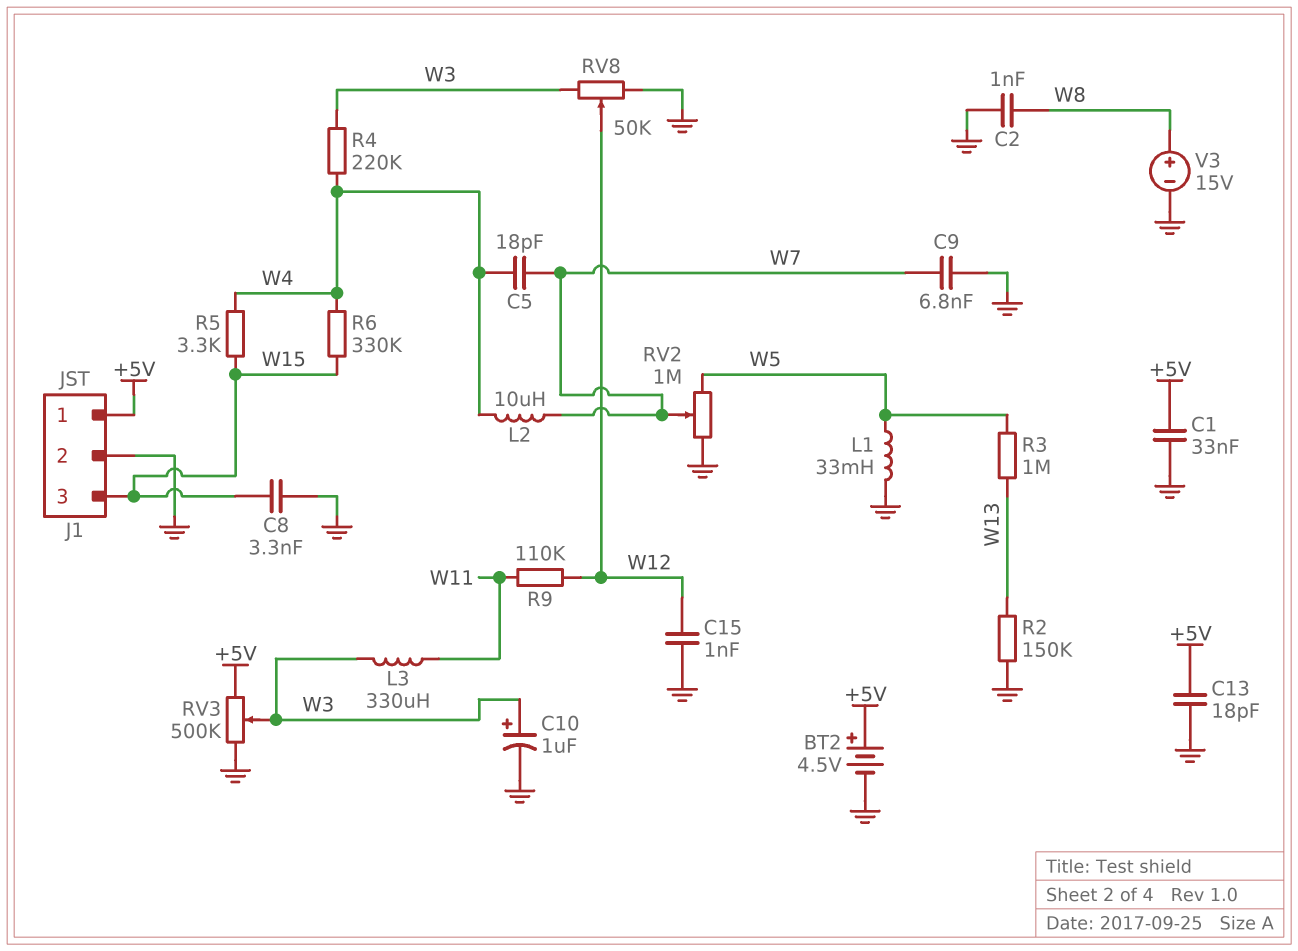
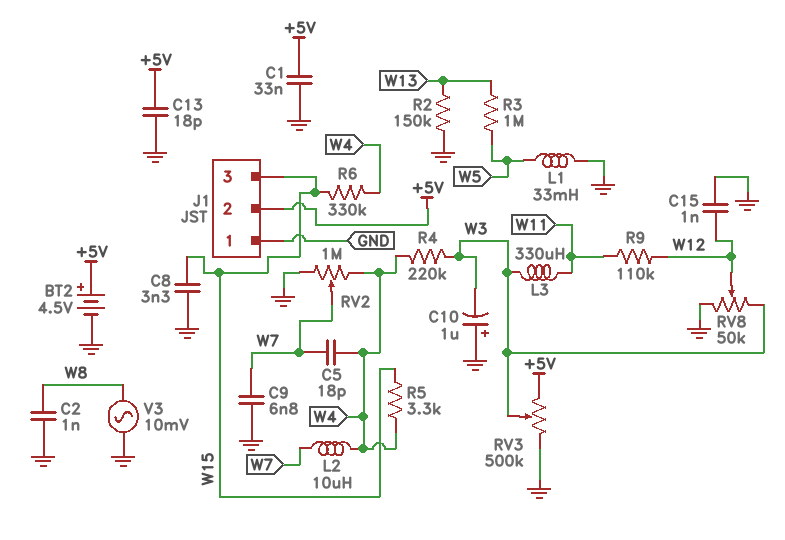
C10: 1uF (plus W3, minus GND) -> 1uF (plus GND, minus W3)
J1 pin 1: +5V -> GND
J1 pin 2: GND -> +5V
RV2: 1M (GND, W5, wiper W7) -> 1M (GND, W4, wiper W7)
V3: 15V (plus W8, minus GND) -> AC 10mV (GND, W8)

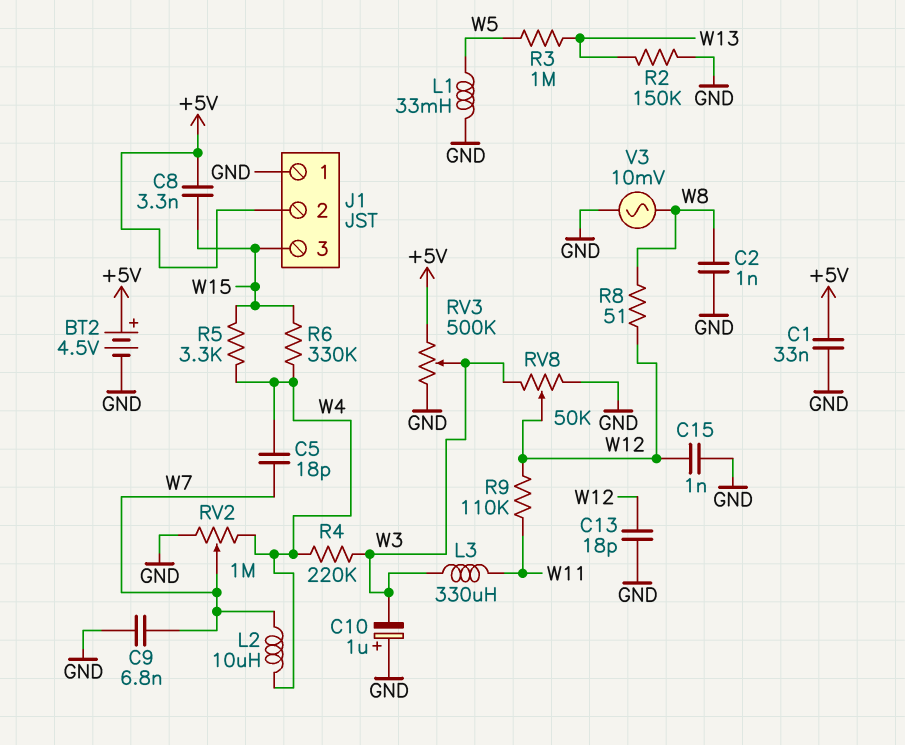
C8: 3.3nF (GND, W15) -> 3.3nF (+5V, W15)
C13: 18pF (+5V, GND) -> 18pF (GND, W12)
R8: none -> 51 (W8, W12)

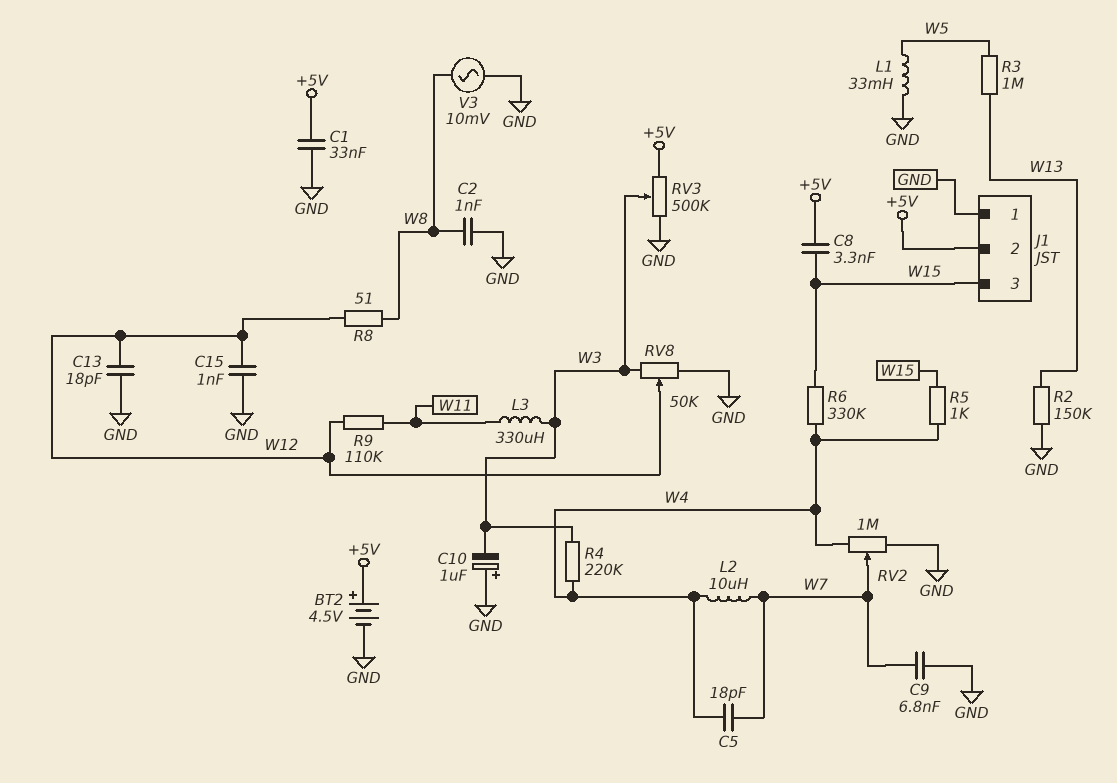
R5: 3.3k (W4, W15) -> 1k (W4, W15)

